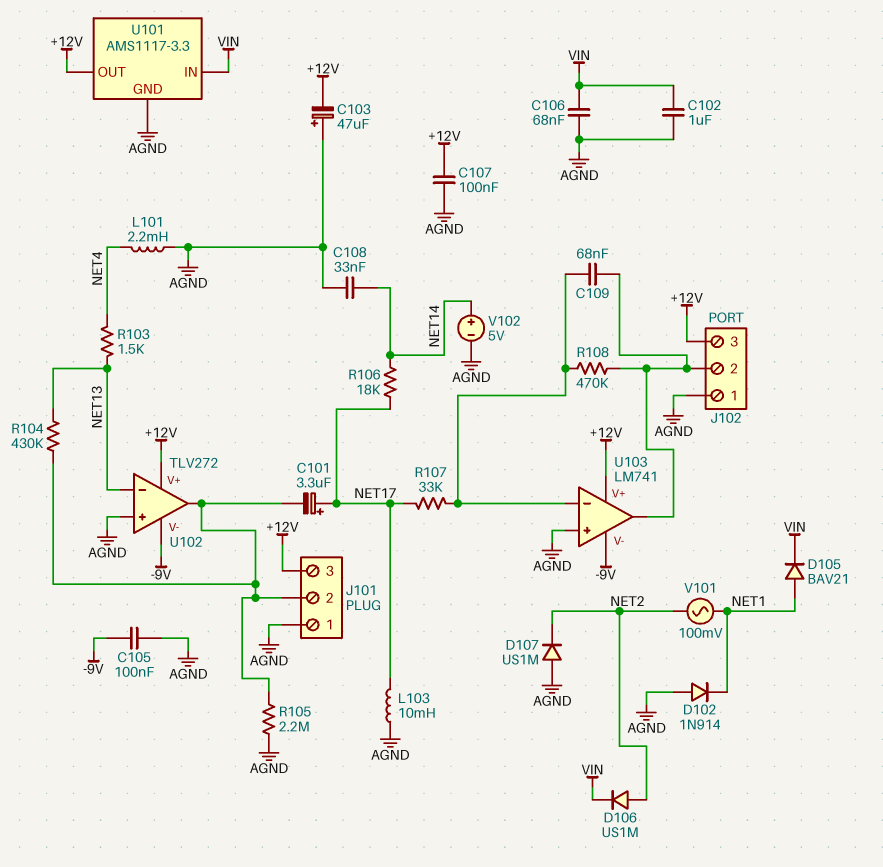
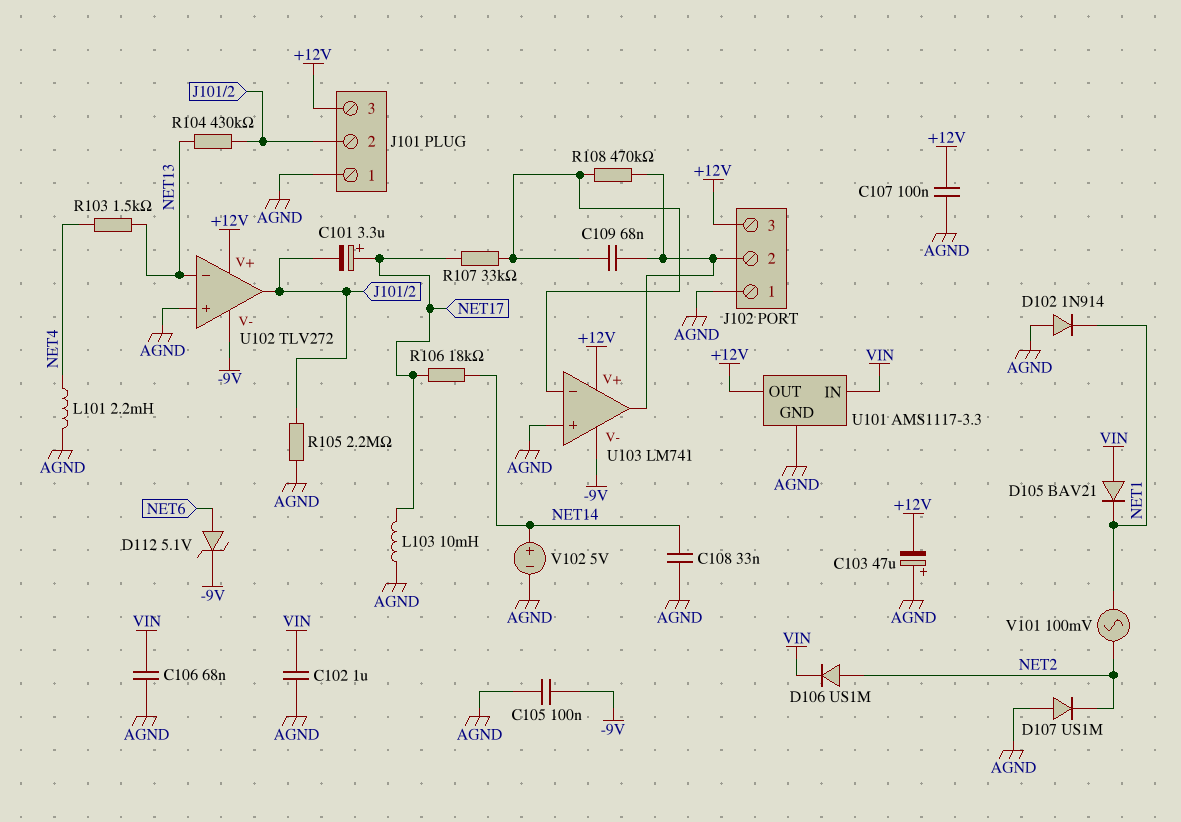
D105: diode BAV21 (A NET1, K VIN) -> diode BAV21 (A VIN, K NET1)
D112: none -> zener 5.1V (A NET6, K -9V)

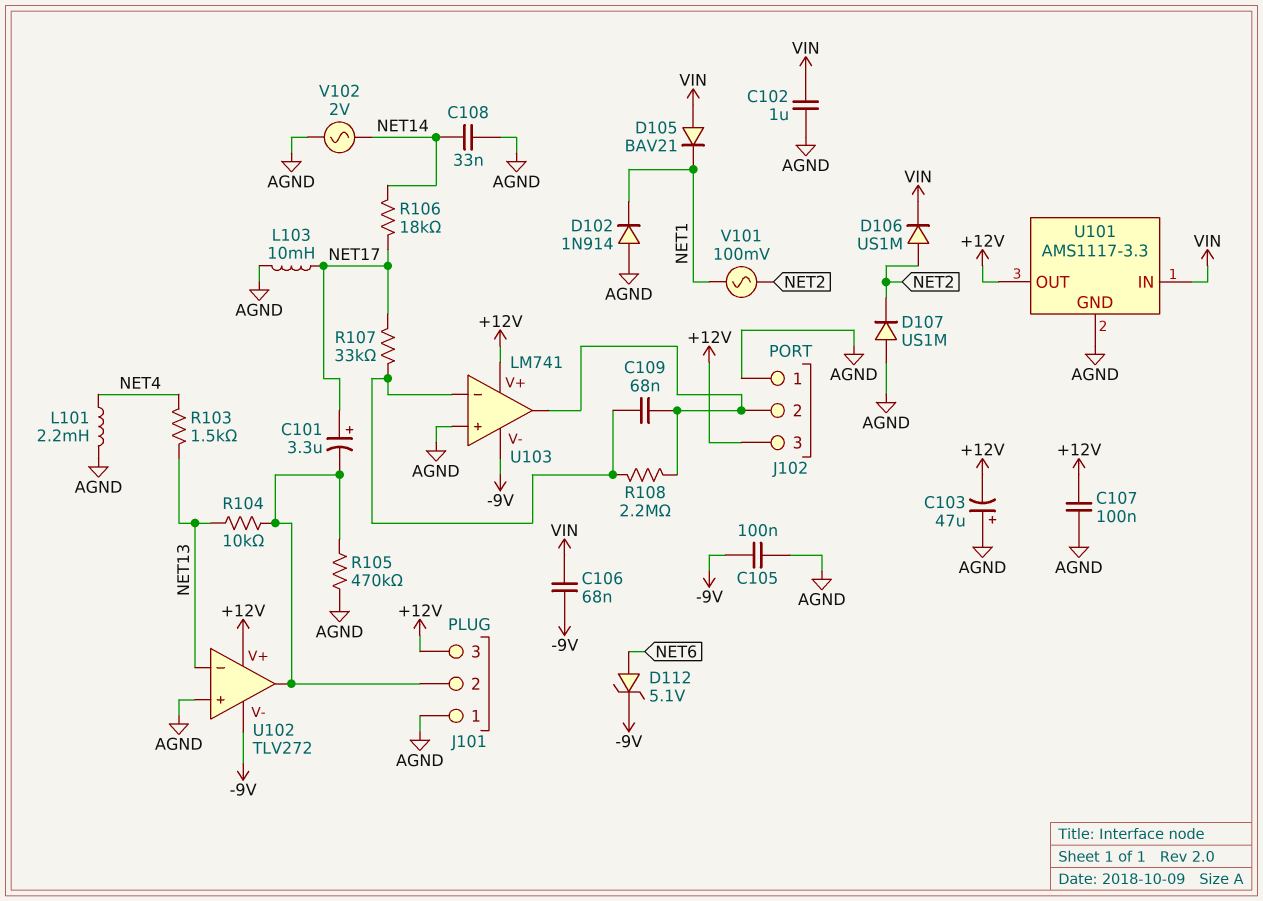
C106: 68nF (AGND, VIN) -> 68nF (-9V, VIN)
R104: 430k (J101/2, NET13) -> 10k (J101/2, NET13)
R105: 2.2M (AGND, J101/2) -> 470k (AGND, J101/2)
R108: 470k (J102/2, U103/in-) -> 2.2M (J102/2, U103/in-)
V102: 5V (plus NET14, minus AGND) -> AC 2V (AGND, NET14)

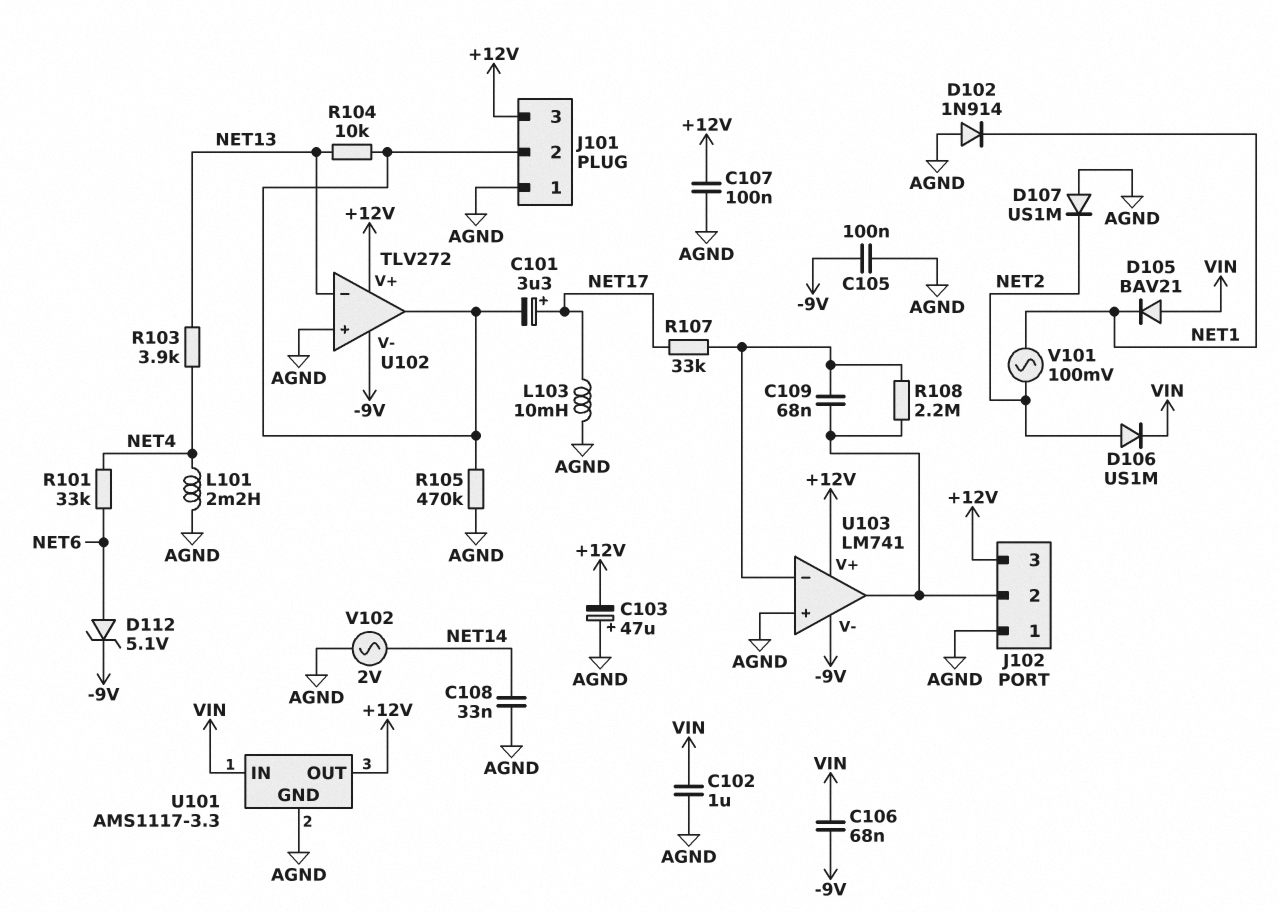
R101: none -> 33k (NET4, NET6)
R103: 1.5k (NET4, NET13) -> 3.9k (NET4, NET13)
R106: 18k (NET14, NET17) -> none

